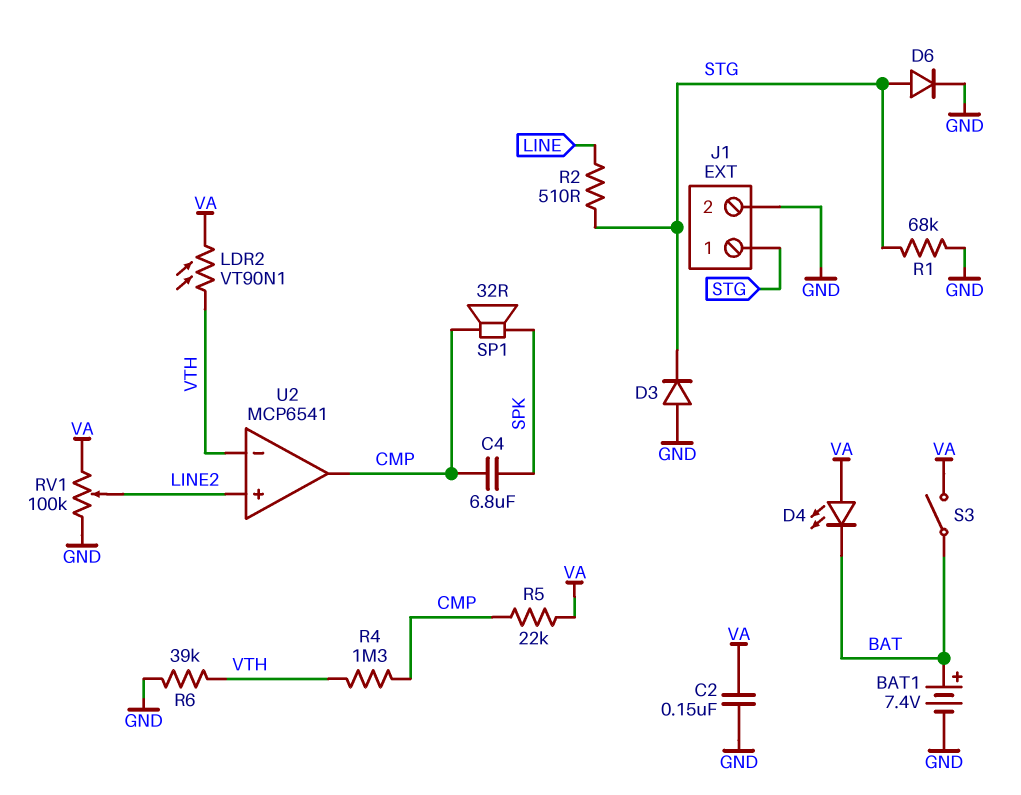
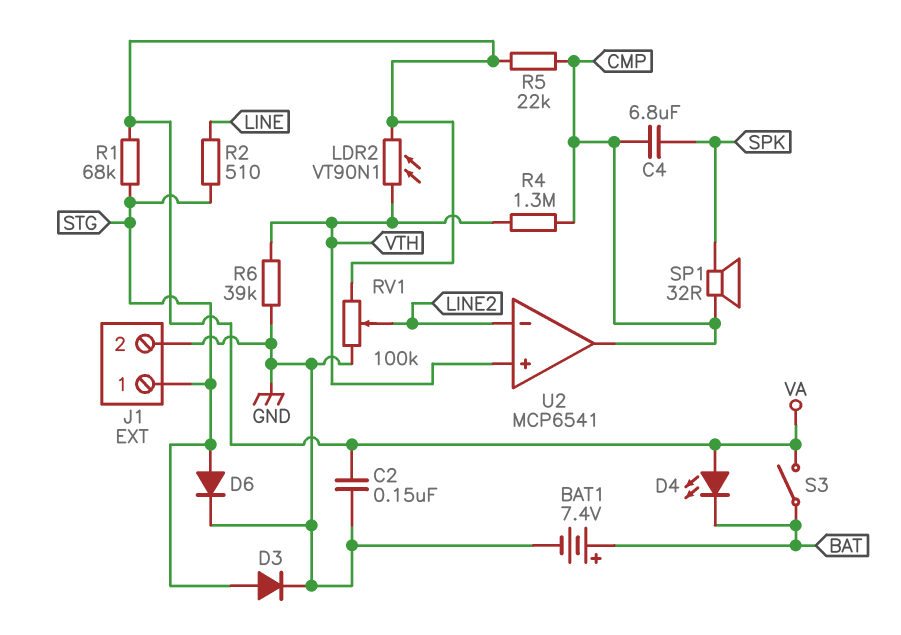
D3: diode (A GND, K STG) -> diode (A STG, K GND)
R1: 68k (GND, STG) -> 68k (STG, VA)
U2 pin in+: LINE2 -> VTH
U2 pin in-: VTH -> LINE2

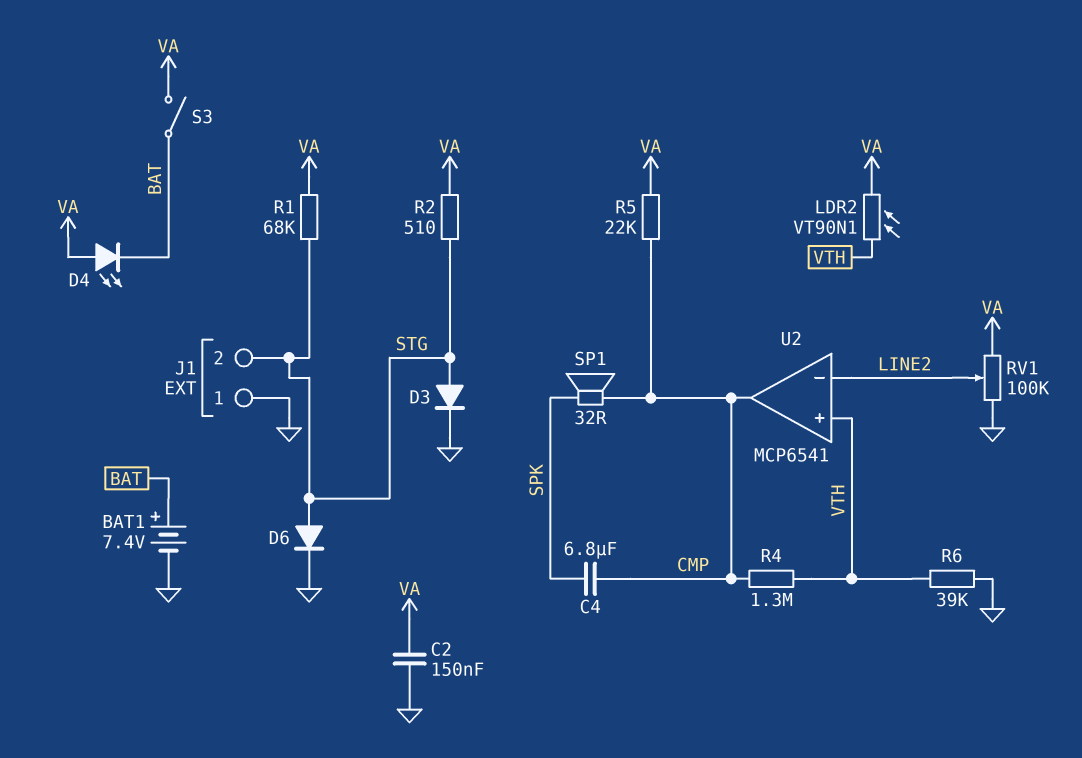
J1 pin 1: STG -> GND
J1 pin 2: GND -> STG
R2: 510 (LINE, STG) -> 510 (STG, VA)

